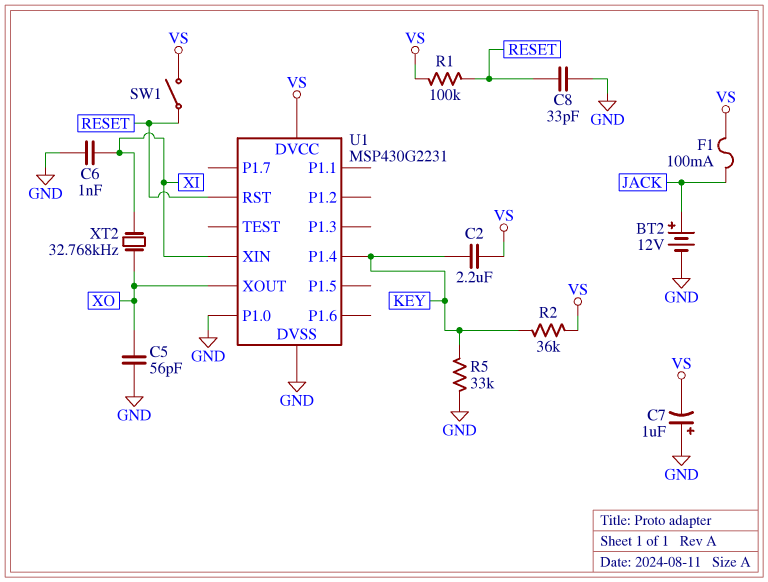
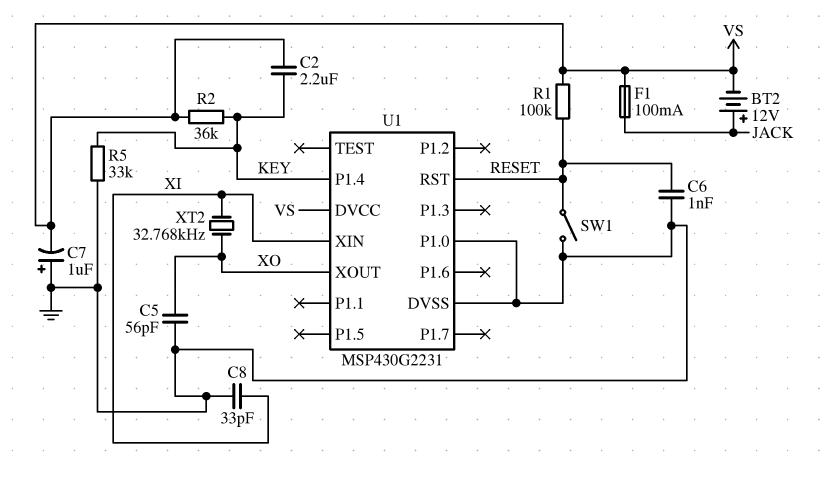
BT2: 12V (plus JACK, minus GND) -> 12V (plus JACK, minus VS)
C6: 1nF (GND, XI) -> 1nF (GND, RESET)
C8: 33pF (GND, RESET) -> 33pF (GND, XI)
SW1: switch (RESET, VS) -> switch (GND, RESET)

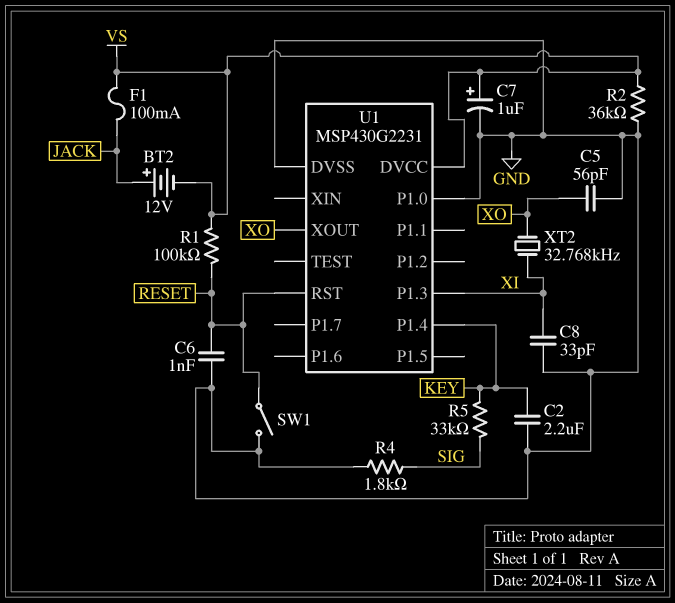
C2: 2.2uF (KEY, VS) -> 2.2uF (GND, KEY)
C7: 1uF (plus GND, minus VS) -> 1uF (plus VS, minus GND)
R2: 36k (KEY, VS) -> 36k (GND, VS)
R4: none -> 1.8k (GND, SIG)
R5: 33k (GND, KEY) -> 33k (KEY, SIG)
U1 pin P1.3: none -> XI
U1 pin XIN: XI -> none

